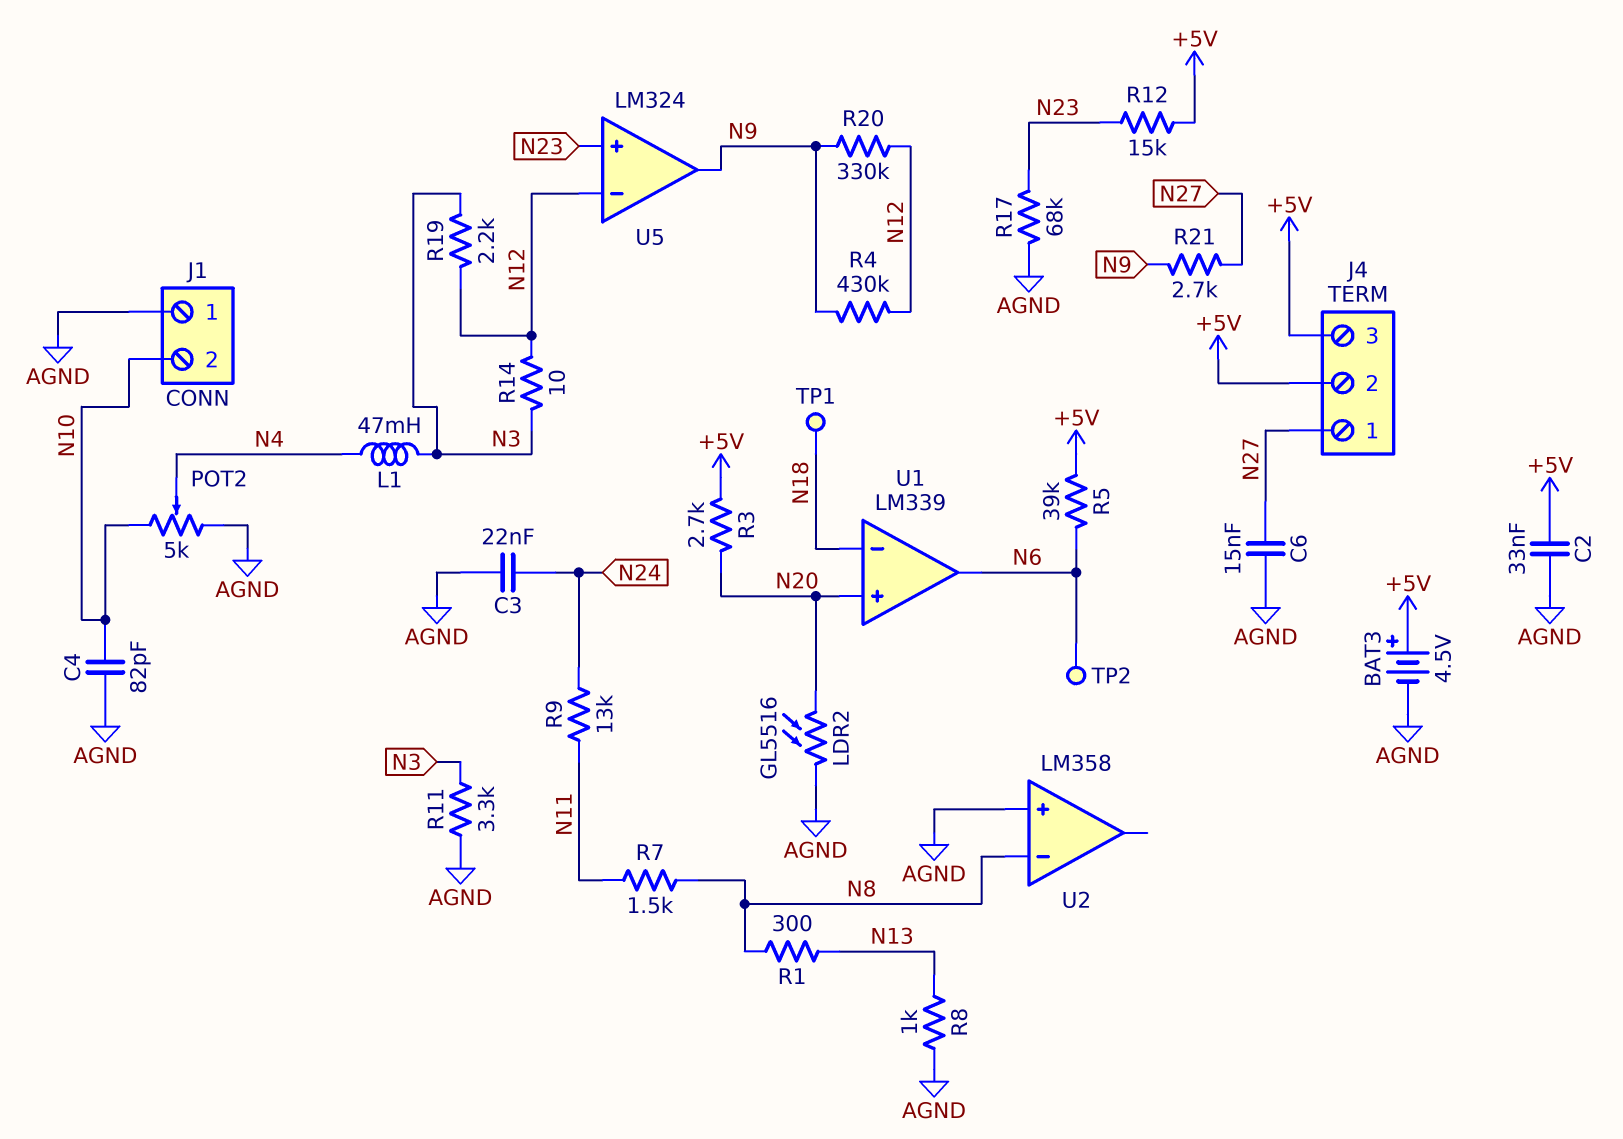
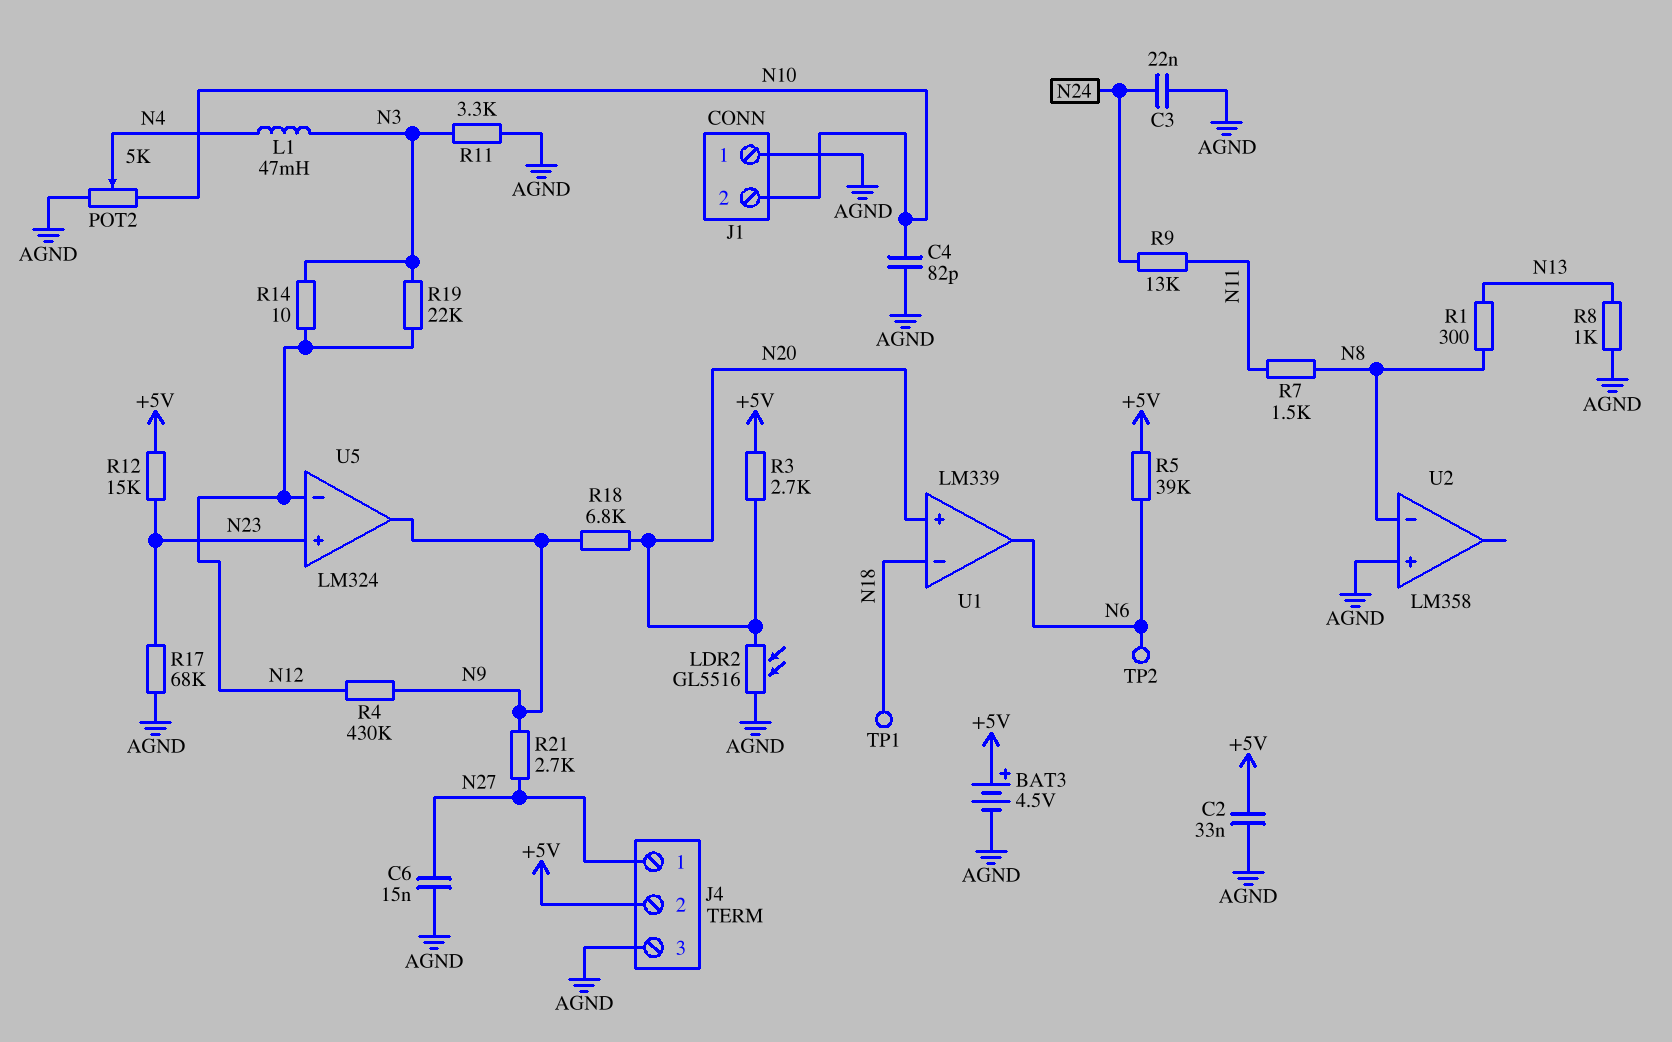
J4 pin 3: +5V -> AGND
R18: none -> 6.8k (N9, N20)
R19: 2.2k (N3, N12) -> 22k (N3, N12)
R20: 330k (N9, N12) -> none

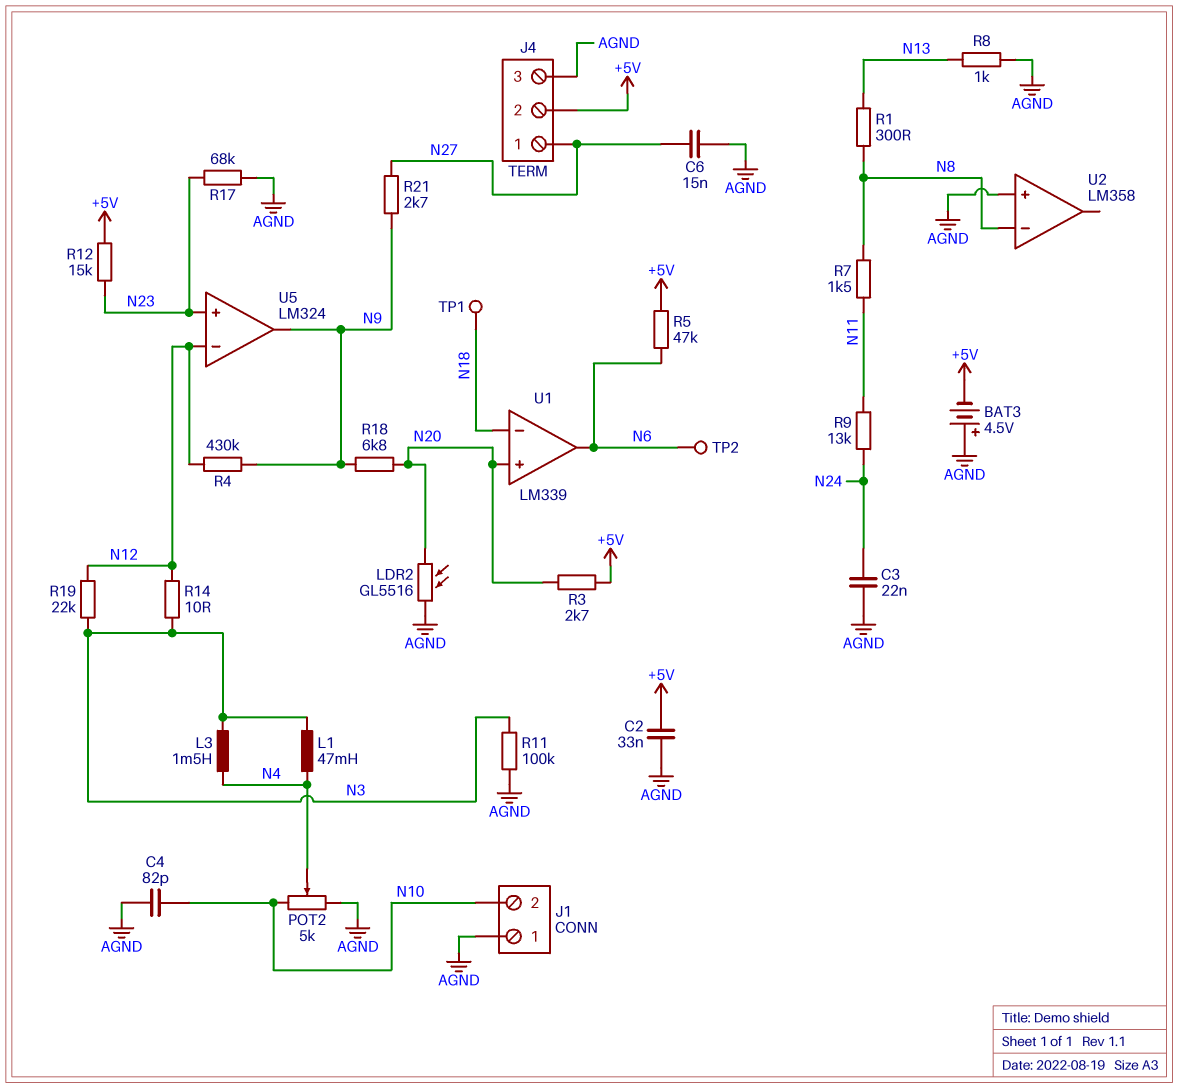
BAT3: 4.5V (plus +5V, minus AGND) -> 4.5V (plus AGND, minus +5V)
L3: none -> 1.5mH (N3, N4)
R5: 39k (+5V, N6) -> 47k (+5V, N6)
R11: 3.3k (AGND, N3) -> 100k (AGND, N3)

